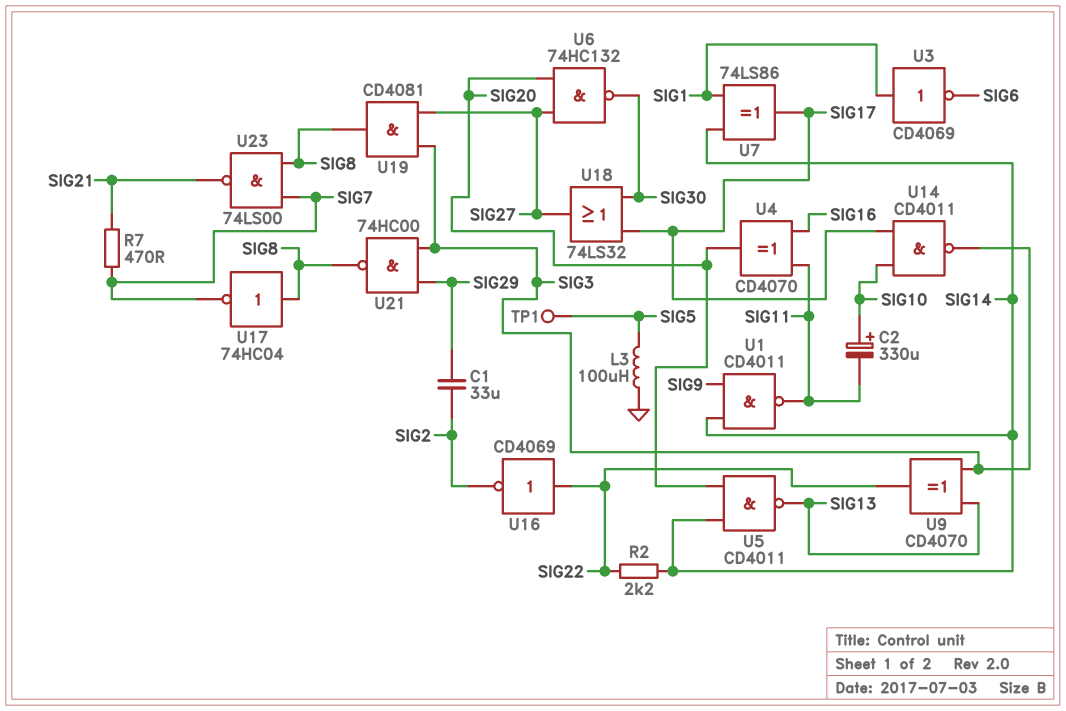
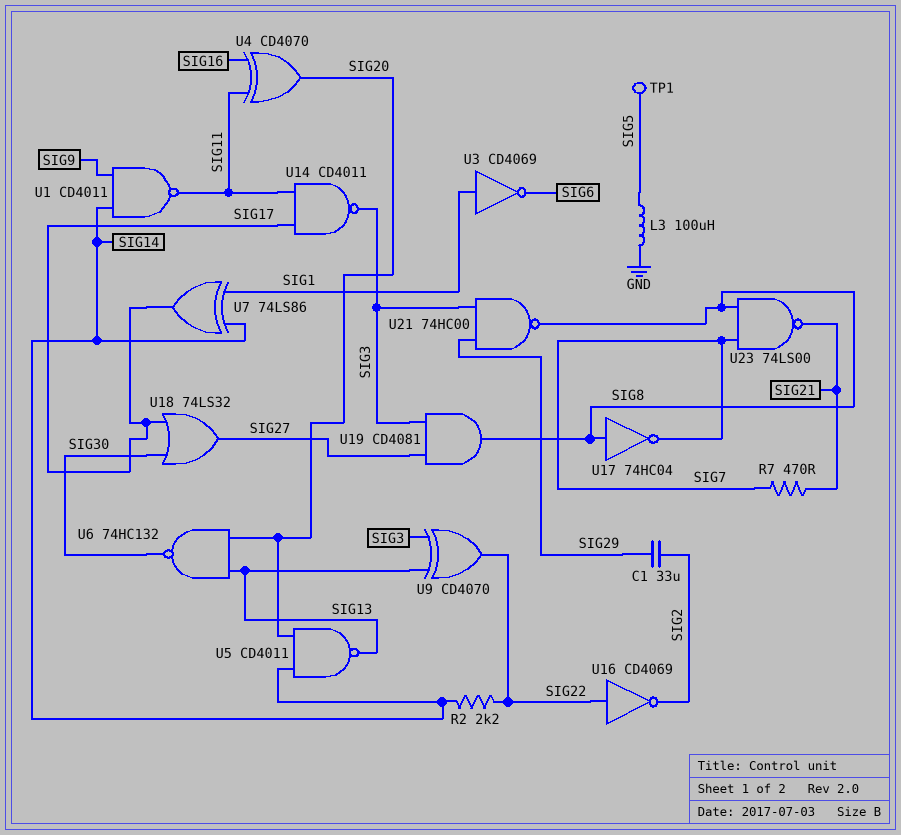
C2: 330uF (plus SIG10, minus SIG11) -> none
U6: NAND 74HC132 (in SIG20, in SIG27, out SIG30) -> NAND 74HC132 (in SIG13, in SIG20, out SIG30)
U14: NAND CD4011 (in SIG10, in SIG17, out SIG3) -> NAND CD4011 (in SIG11, in SIG17, out SIG3)

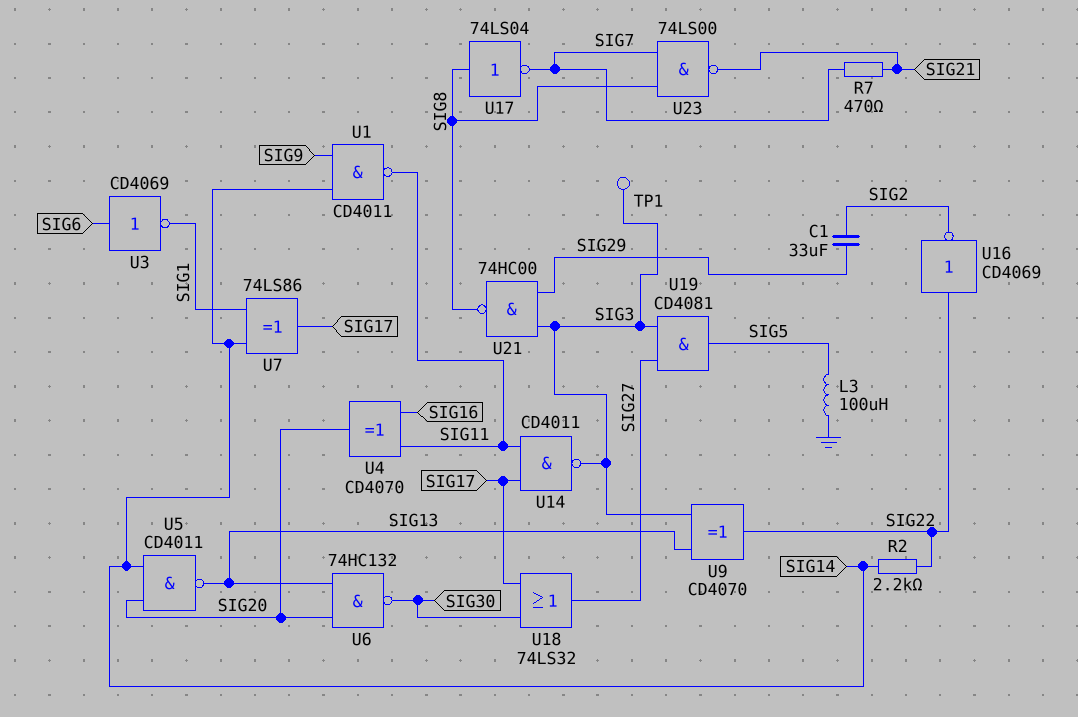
TP1: test point (SIG5) -> test point (SIG3)
U3: NOT CD4069 (in SIG1, out SIG6) -> NOT CD4069 (in SIG6, out SIG1)
U17: NOT 74HC04 (in SIG8, out SIG7) -> NOT 74LS04 (in SIG8, out SIG7)
U19: AND CD4081 (in SIG3, in SIG27, out SIG8) -> AND CD4081 (in SIG3, in SIG27, out SIG5)

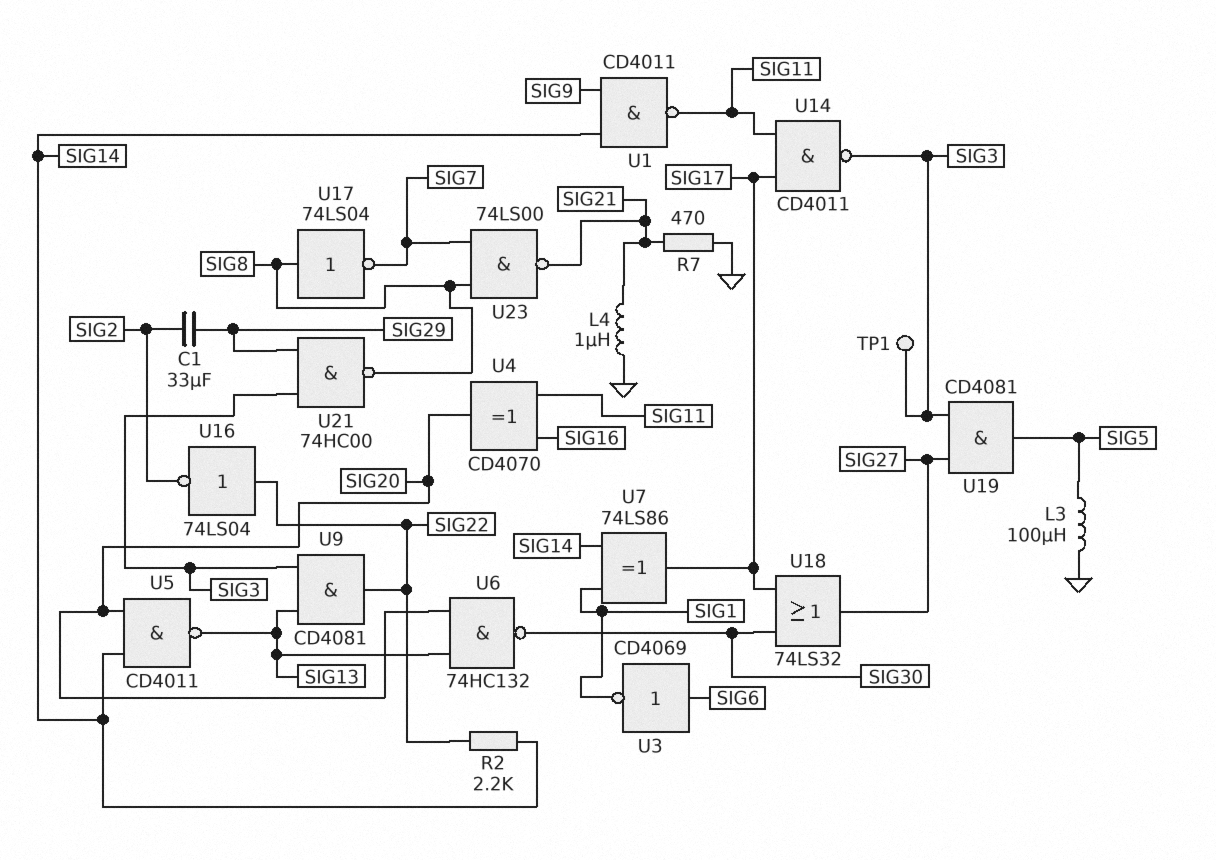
L4: none -> 1uH (GND, SIG21)
R7: 470 (SIG7, SIG21) -> 470 (GND, SIG21)
U9: XOR CD4070 (in SIG3, in SIG13, out SIG22) -> AND CD4081 (in SIG3, in SIG13, out SIG22)
U16: NOT CD4069 (in SIG22, out SIG2) -> NOT 74LS04 (in SIG22, out SIG2)

